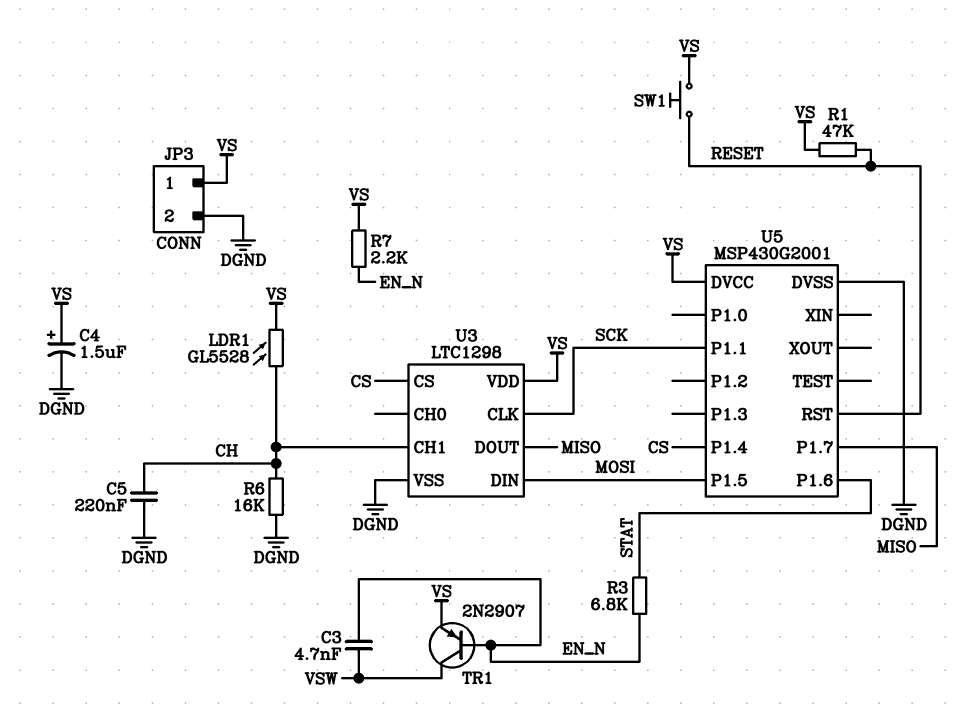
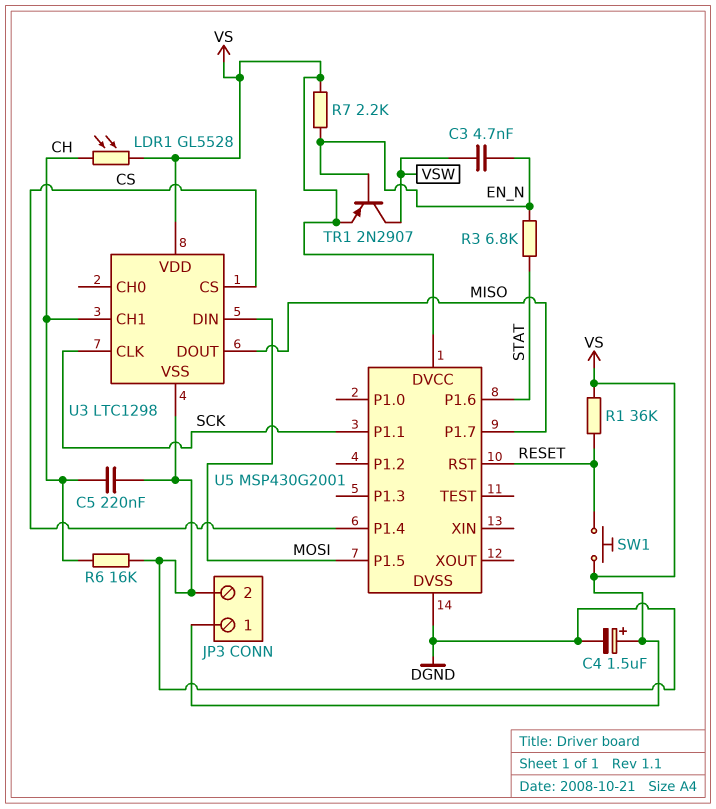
R1: 47k (RESET, VS) -> 36k (RESET, VS)

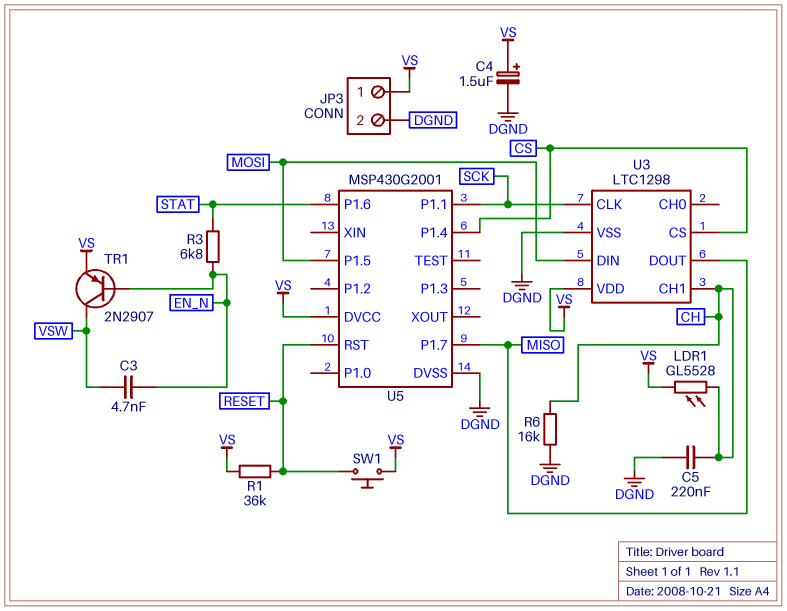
R7: 2.2k (EN_N, VS) -> none

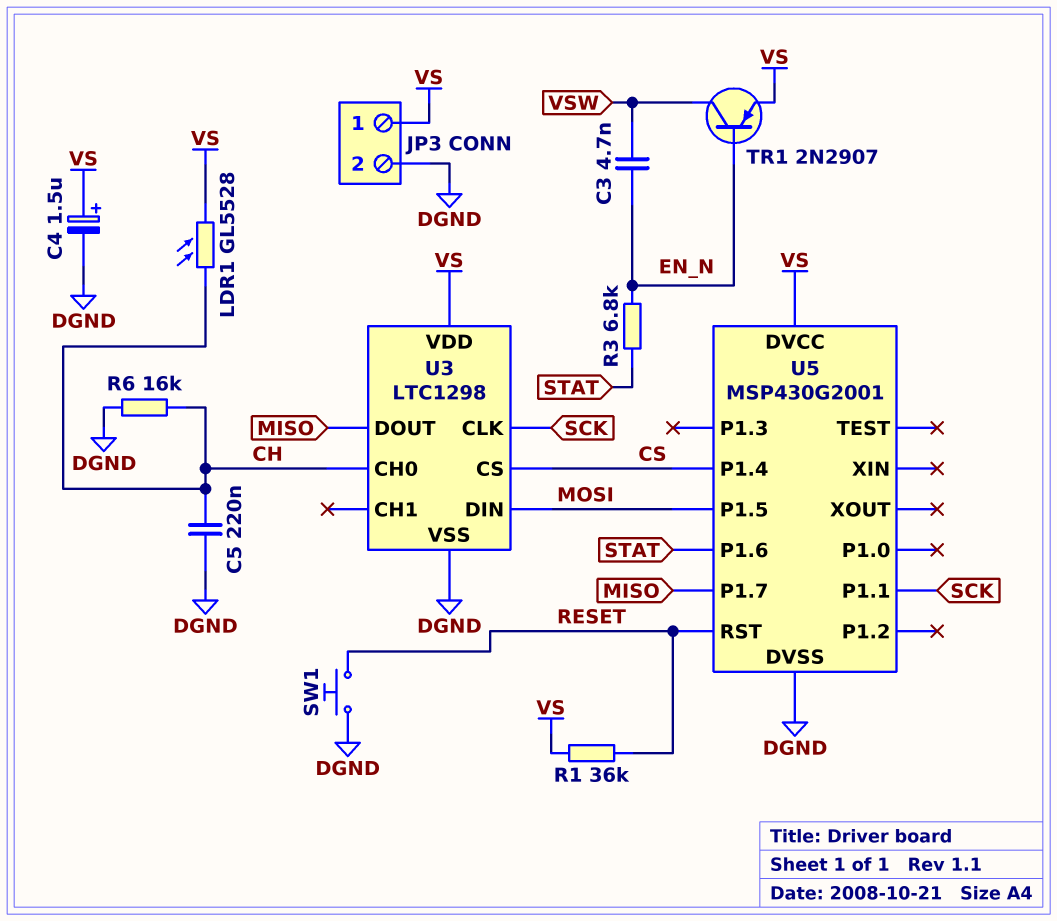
SW1: button (RESET, VS) -> button (DGND, RESET)
U3 pin CH0: none -> CH
U3 pin CH1: CH -> none

